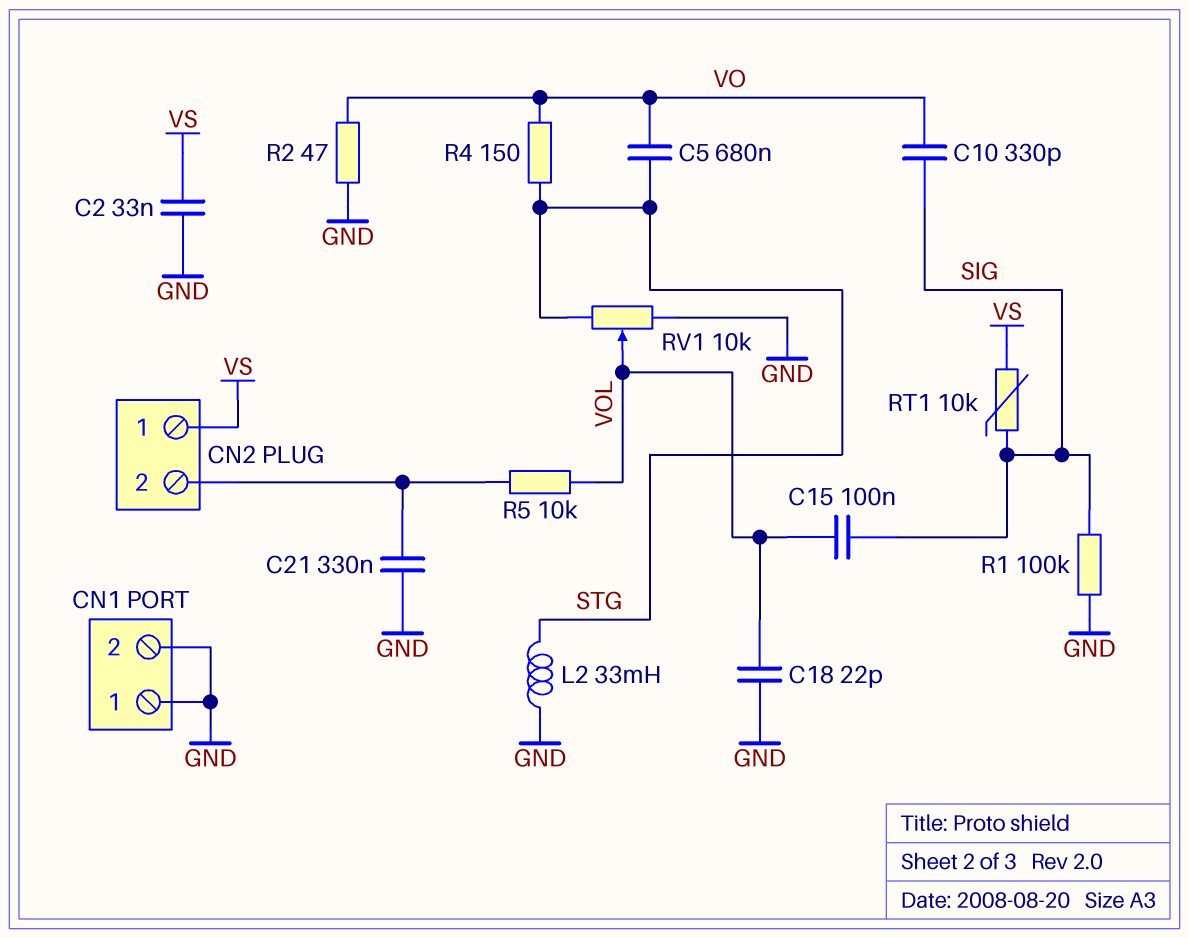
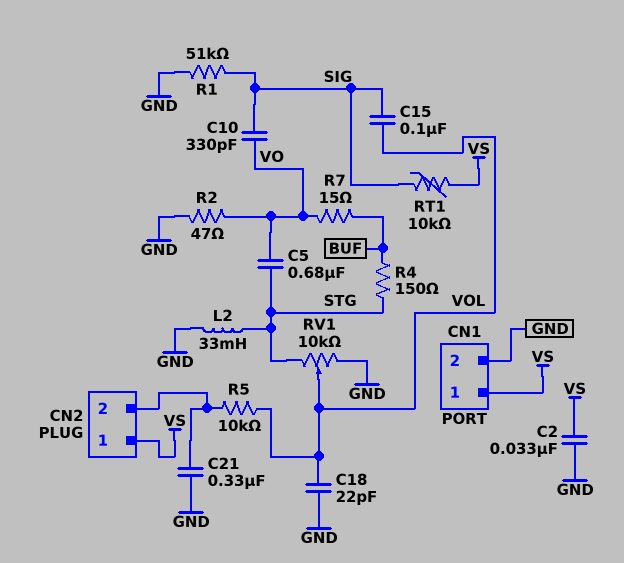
CN1 pin 1: GND -> VS
R1: 100k (GND, SIG) -> 51k (GND, SIG)
R4: 150 (STG, VO) -> 150 (BUF, STG)
R7: none -> 15 (BUF, VO)

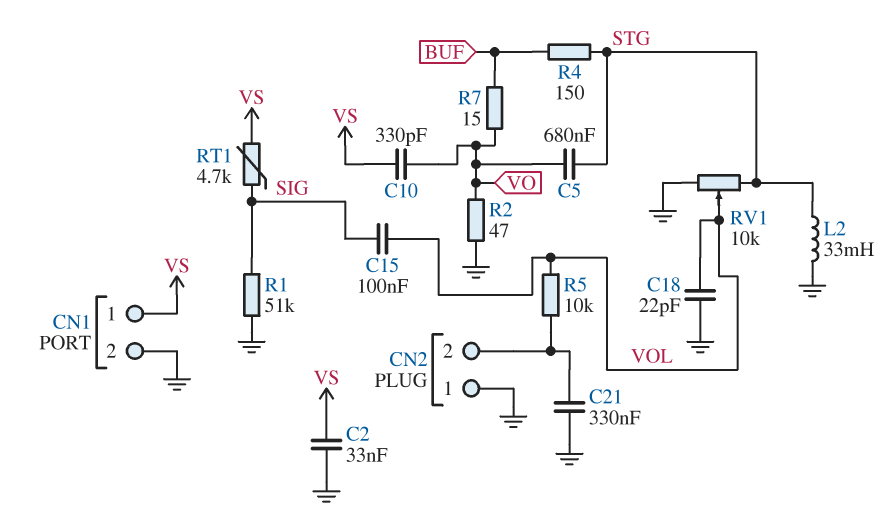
C10: 330pF (SIG, VO) -> 330pF (VO, VS)
CN2 pin 1: VS -> GND
RT1: 10k (SIG, VS) -> 4.7k (SIG, VS)

